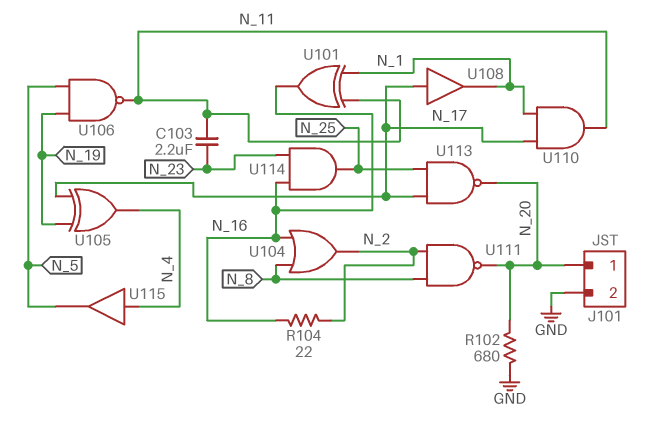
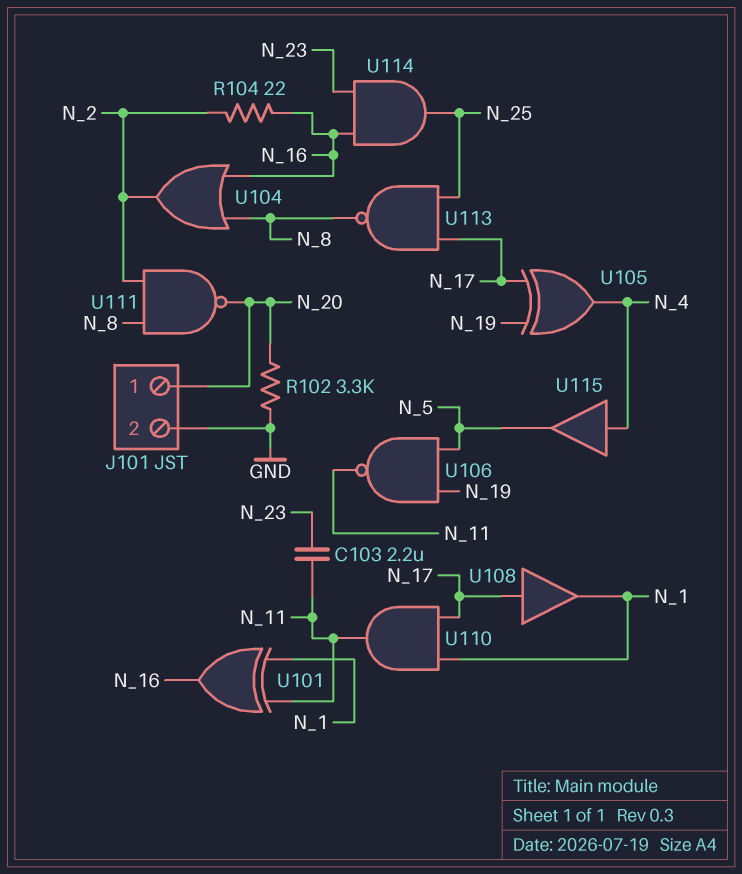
R102: 680 (GND, N_20) -> 3.3k (GND, N_20)
U113: NAND (in N_17, in N_25, out N_20) -> NAND (in N_17, in N_25, out N_8)

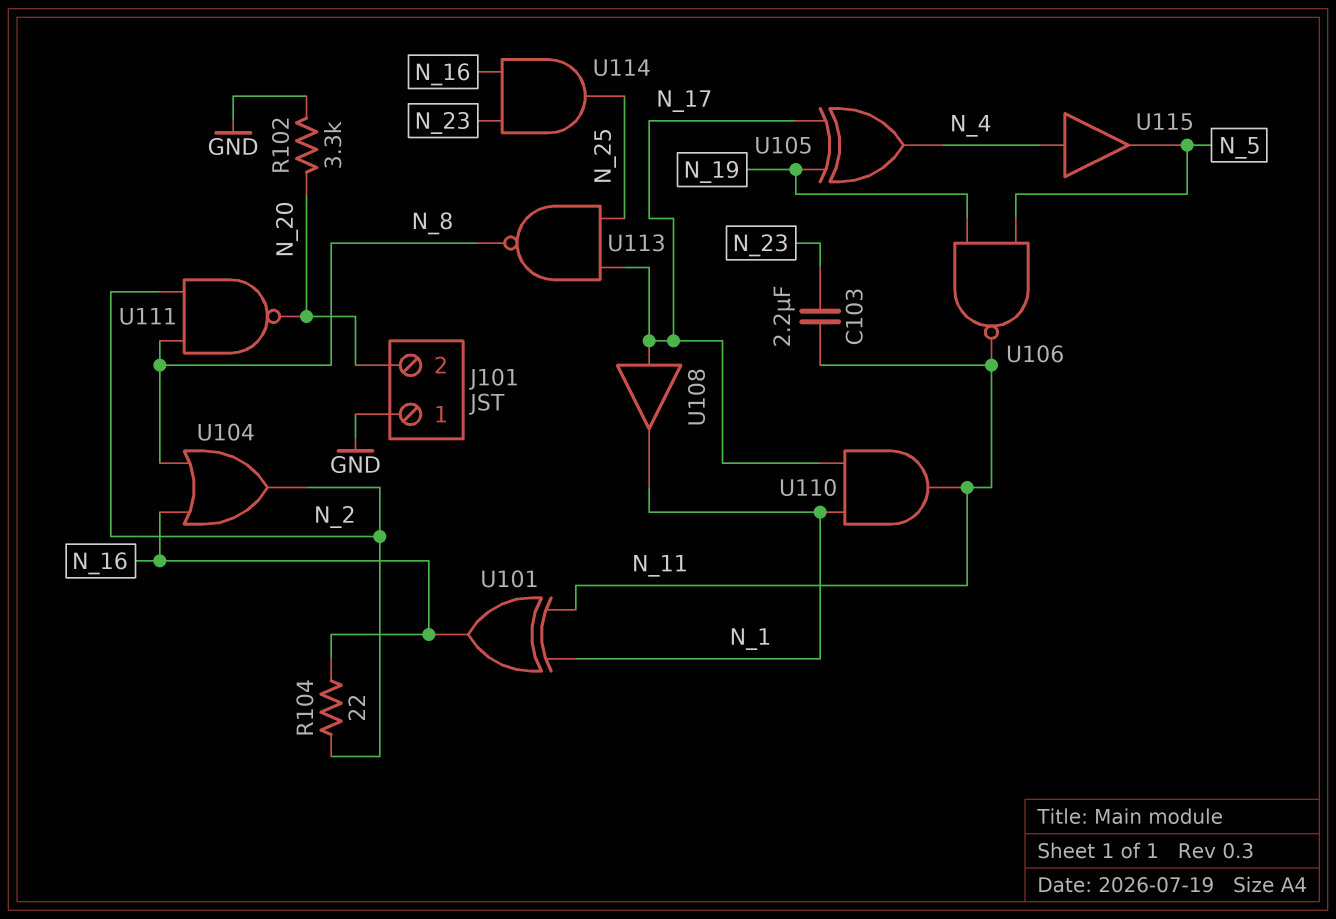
J101 pin 1: N_20 -> GND
J101 pin 2: GND -> N_20

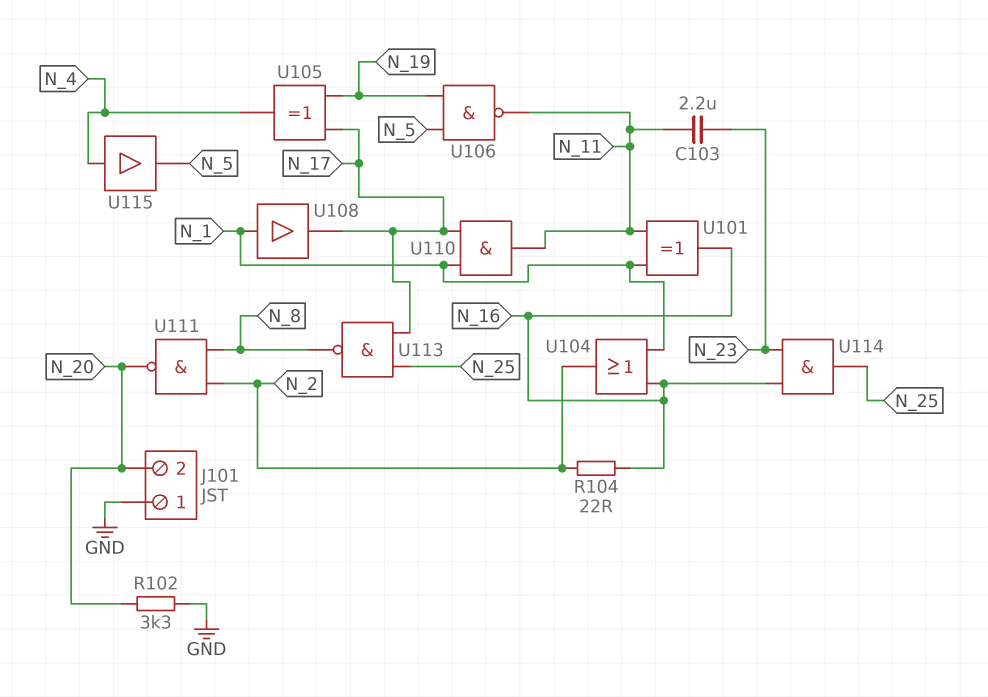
U104: OR (in N_8, in N_16, out N_2) -> OR (in N_1, in N_16, out N_2)
U108: buffer (in N_17, out N_1) -> buffer (in N_1, out N_17)

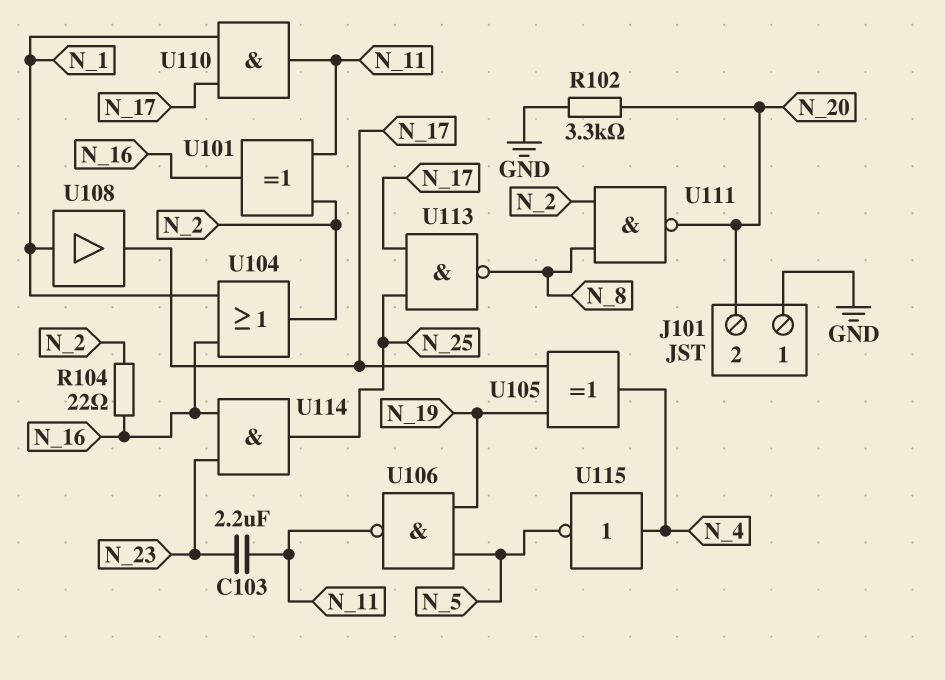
U101: XOR (in N_1, in N_11, out N_16) -> XOR (in N_2, in N_11, out N_16)
U115: buffer (in N_4, out N_5) -> NOT (in N_4, out N_5)

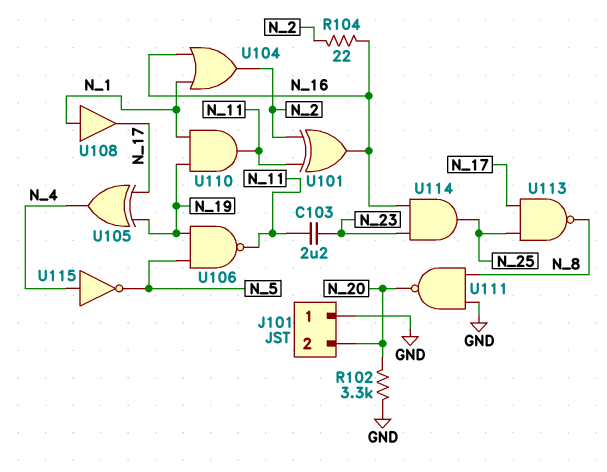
U110: AND (in N_1, in N_17, out N_11) -> AND (in N_1, in N_19, out N_11)
U111: NAND (in N_2, in N_8, out N_20) -> NAND (in GND, in N_8, out N_20)

